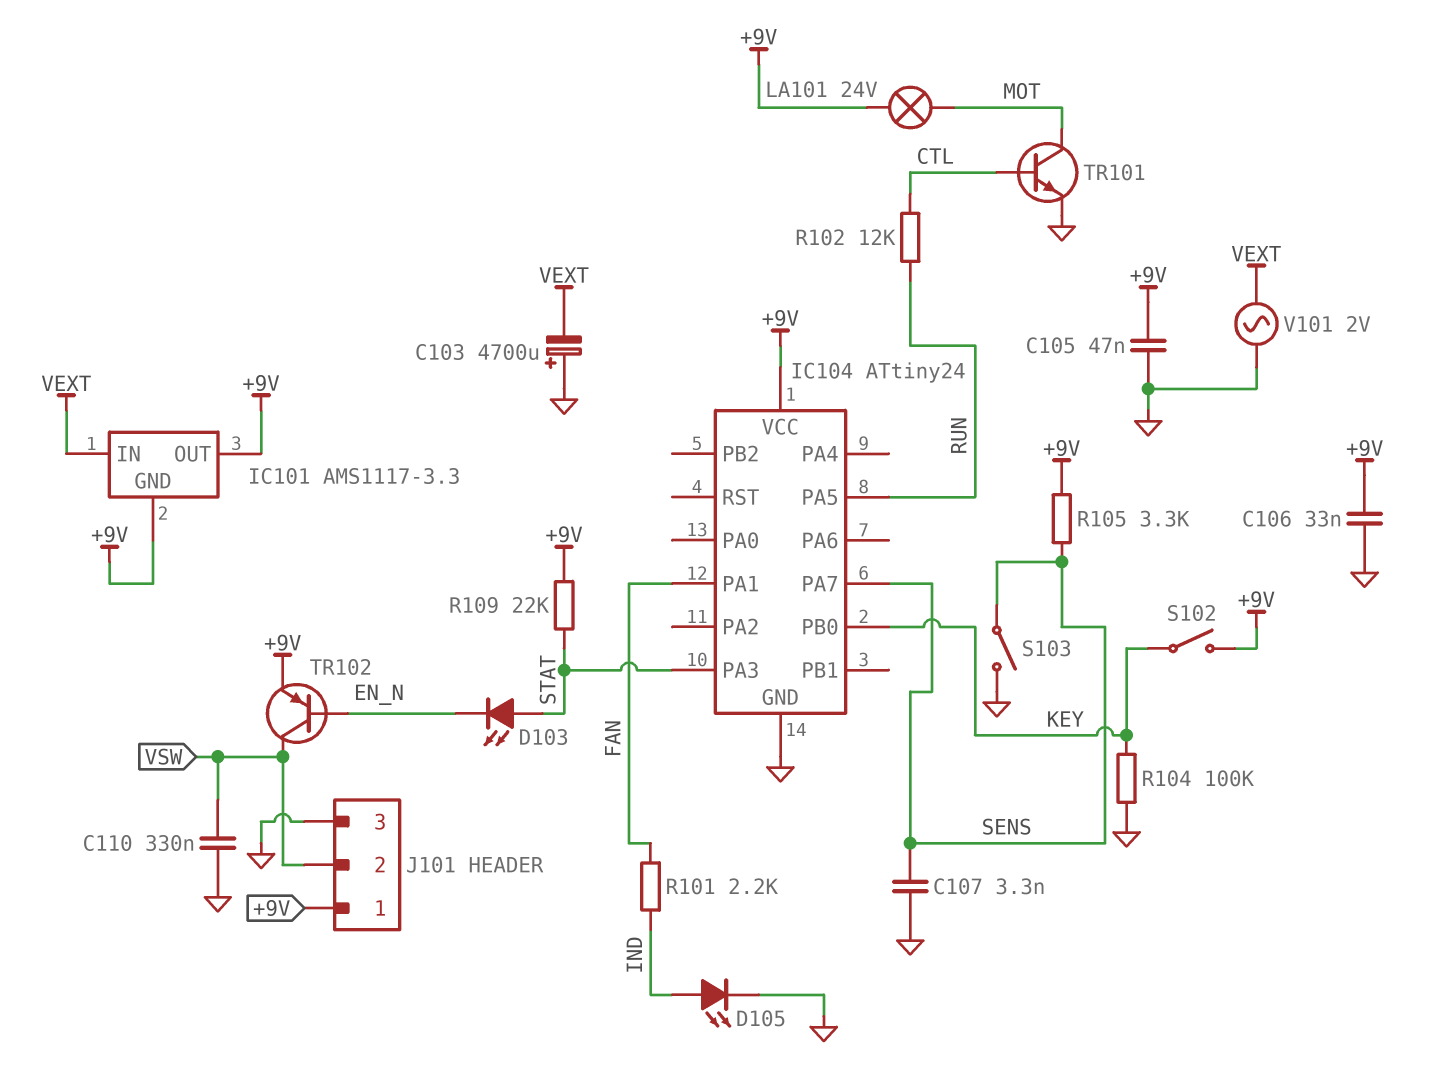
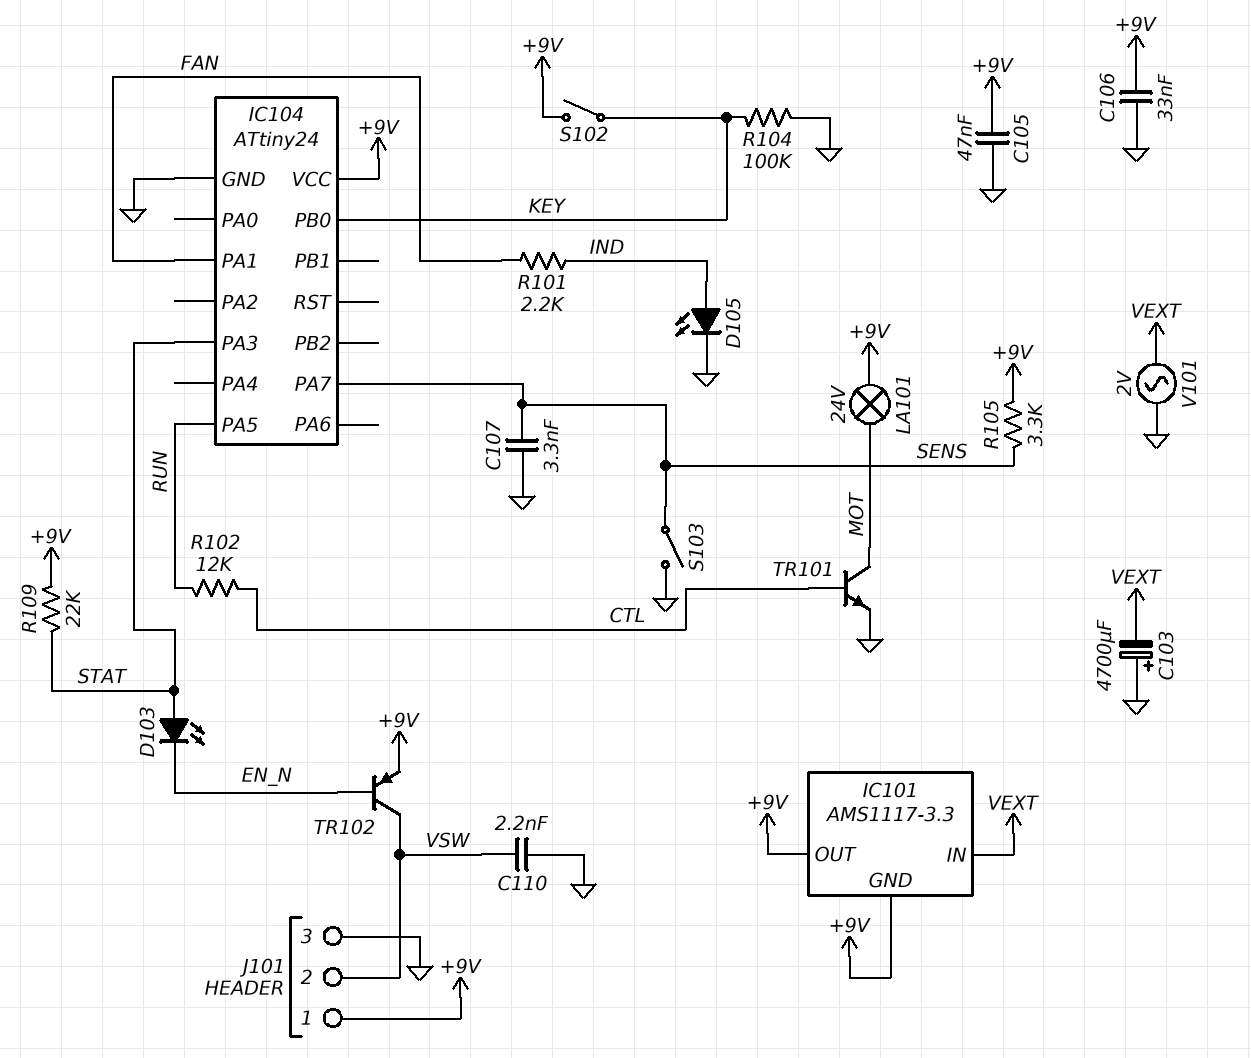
C110: 330nF (GND, VSW) -> 2.2nF (GND, VSW)

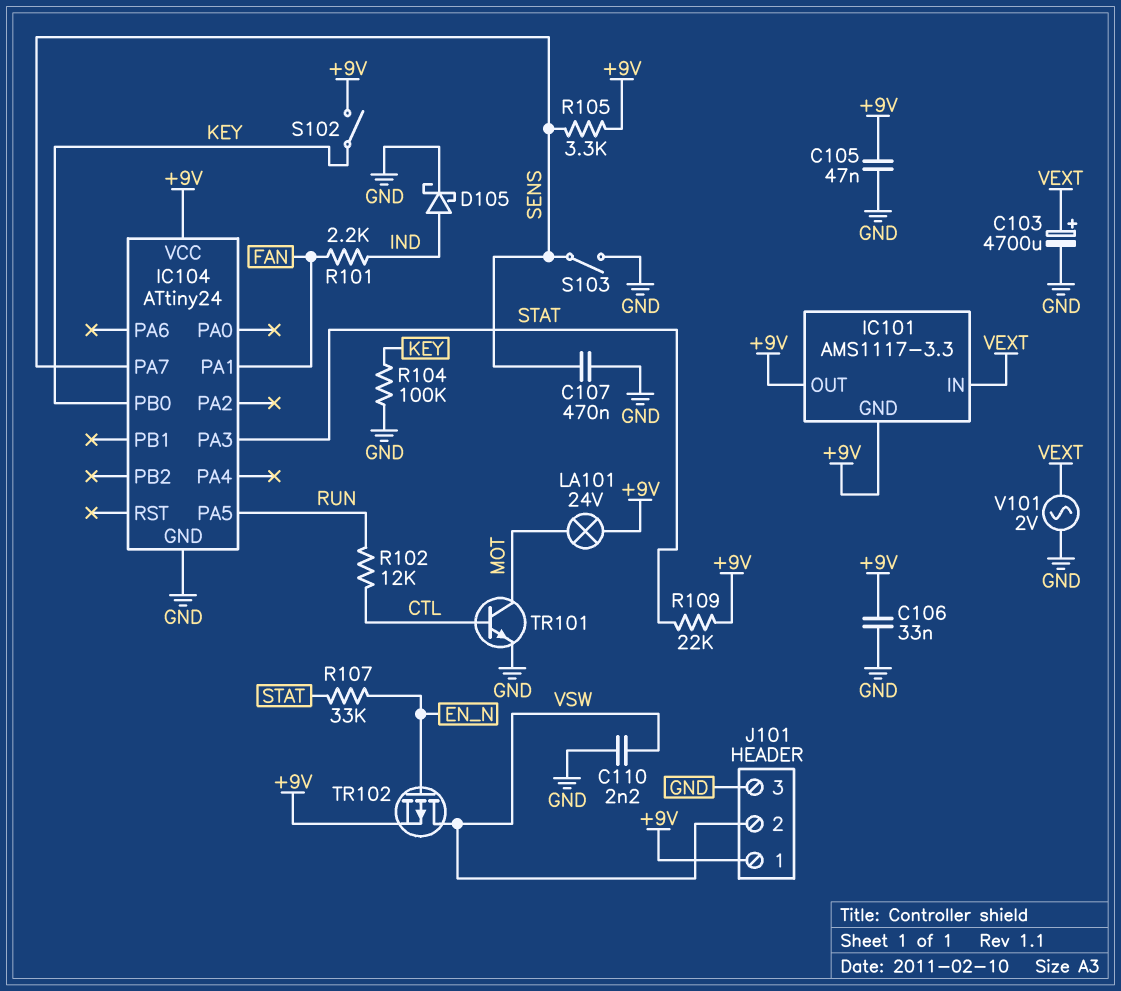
C103: 4700uF (plus GND, minus VEXT) -> 4700uF (plus VEXT, minus GND)
C107: 3.3nF (GND, SENS) -> 470nF (GND, SENS)
D103: LED (A STAT, K EN_N) -> none
D105: LED (A IND, K GND) -> schottky (A IND, K GND)
R107: none -> 33k (EN_N, STAT)
TR102: PNP (B EN_N, C VSW, E +9V) -> PMOS (G EN_N, D VSW, S +9V)

